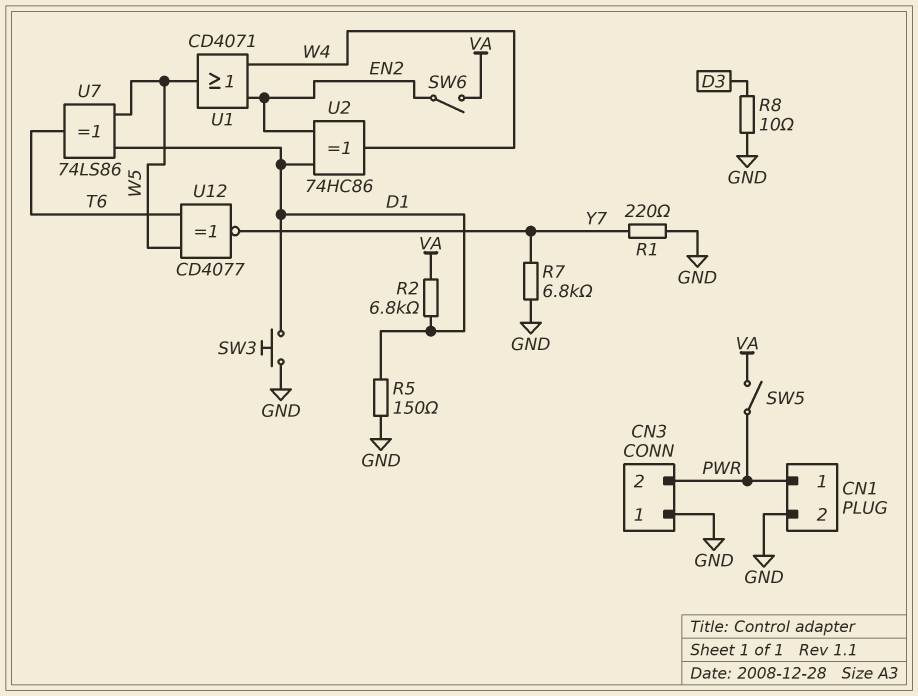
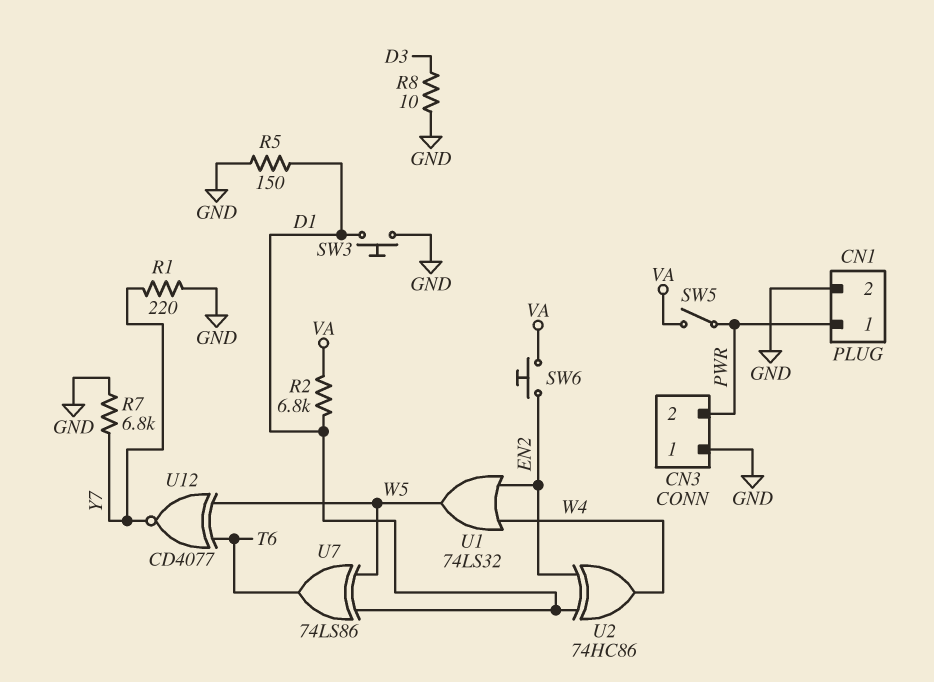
SW6: switch (EN2, VA) -> button (EN2, VA)
U1: OR CD4071 (in EN2, in W4, out W5) -> OR 74LS32 (in EN2, in W4, out W5)

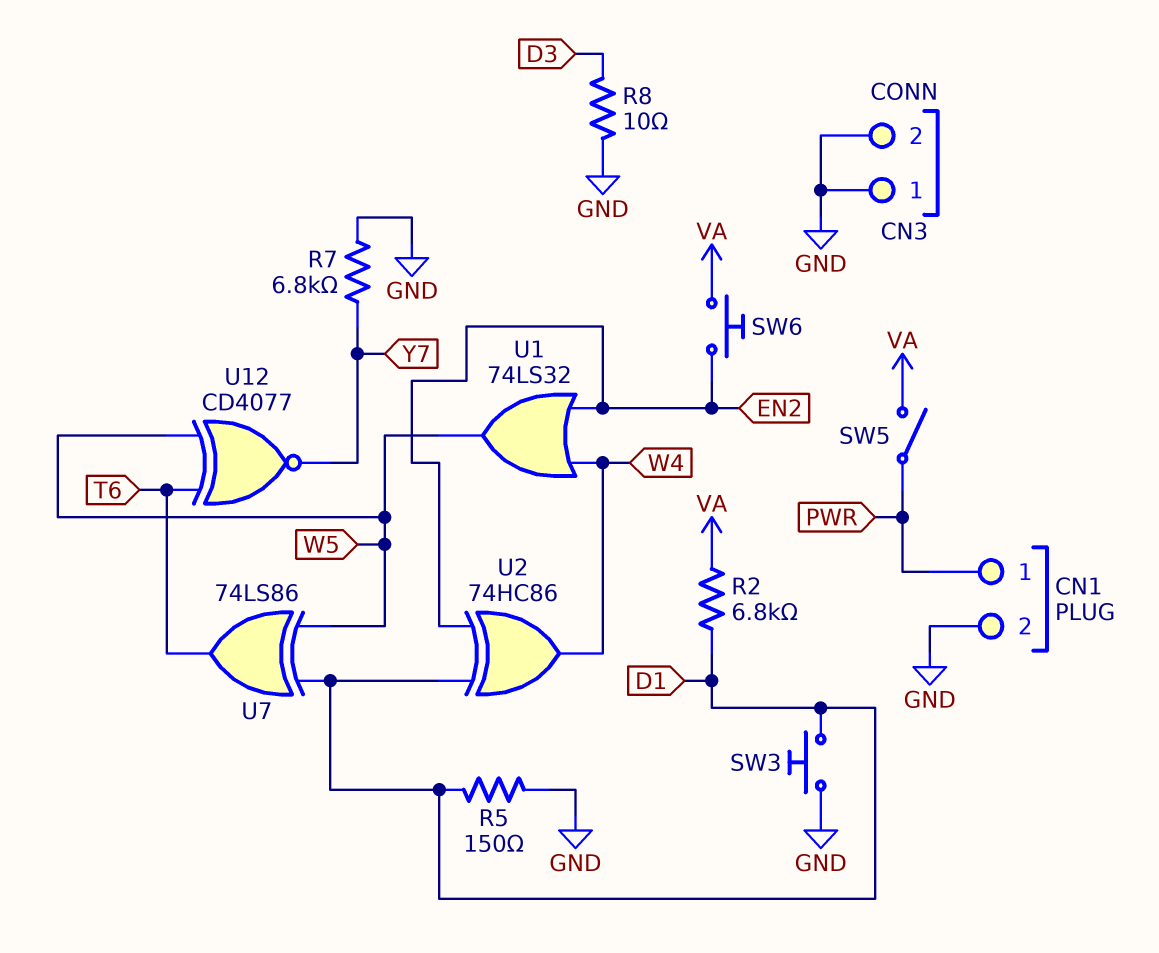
CN3 pin 2: PWR -> GND
R1: 220 (GND, Y7) -> none

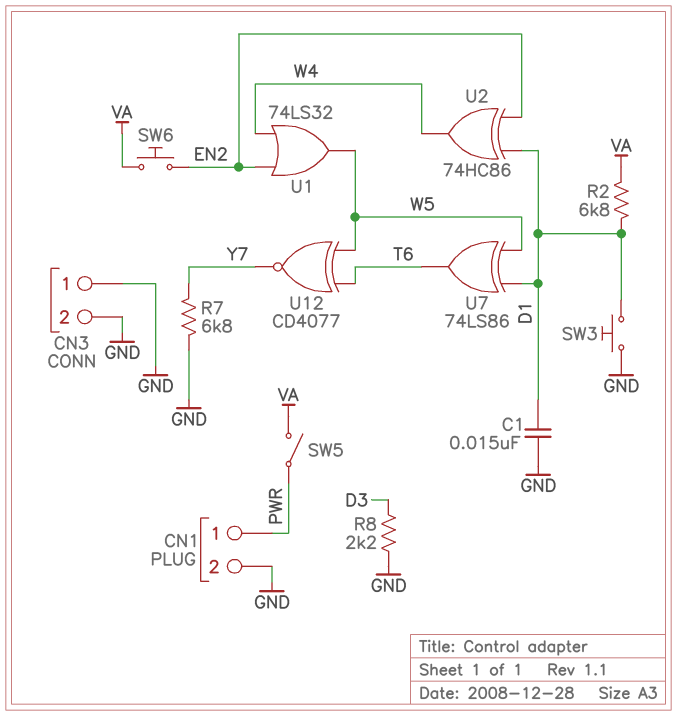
C1: none -> 15nF (D1, GND)
R5: 150 (D1, GND) -> none
R8: 10 (D3, GND) -> 2.2k (D3, GND)

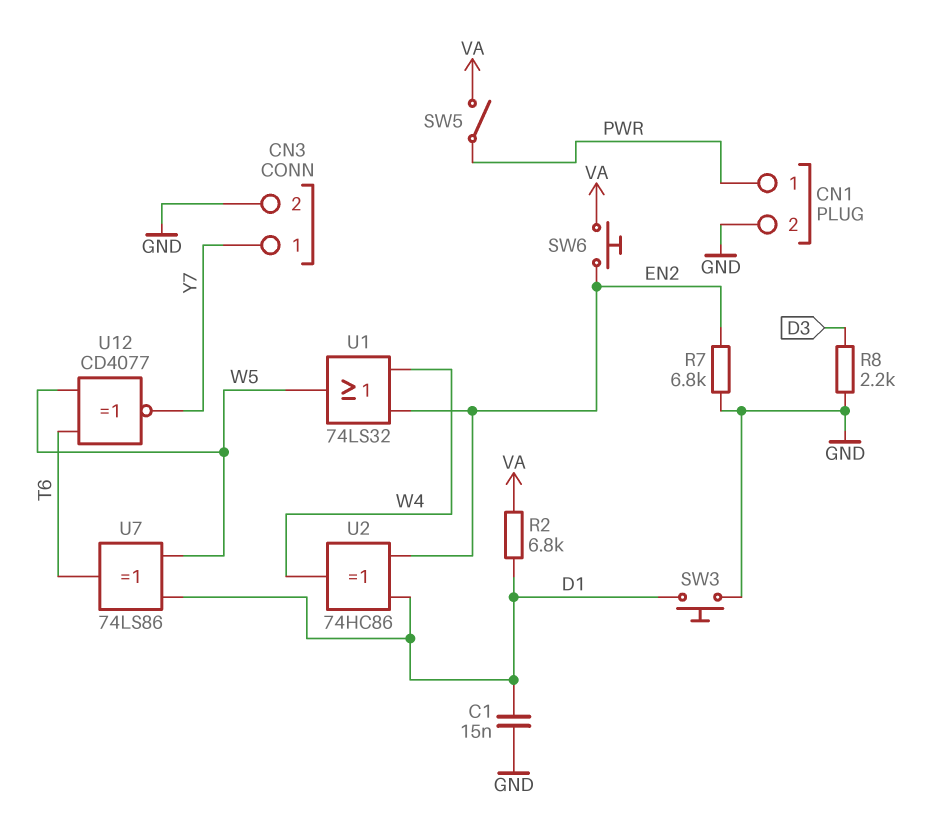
CN3 pin 1: GND -> Y7
R7: 6.8k (GND, Y7) -> 6.8k (EN2, GND)

